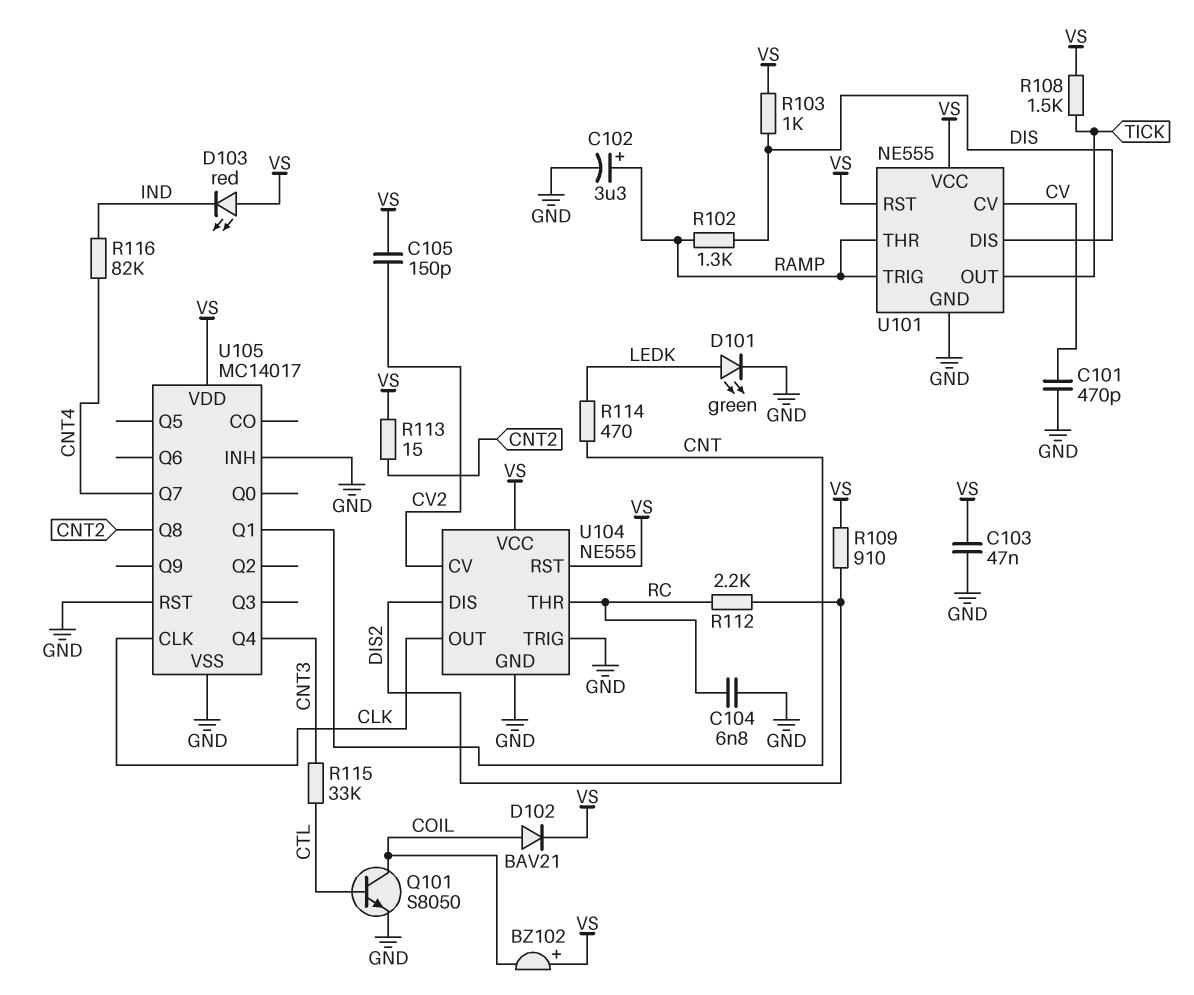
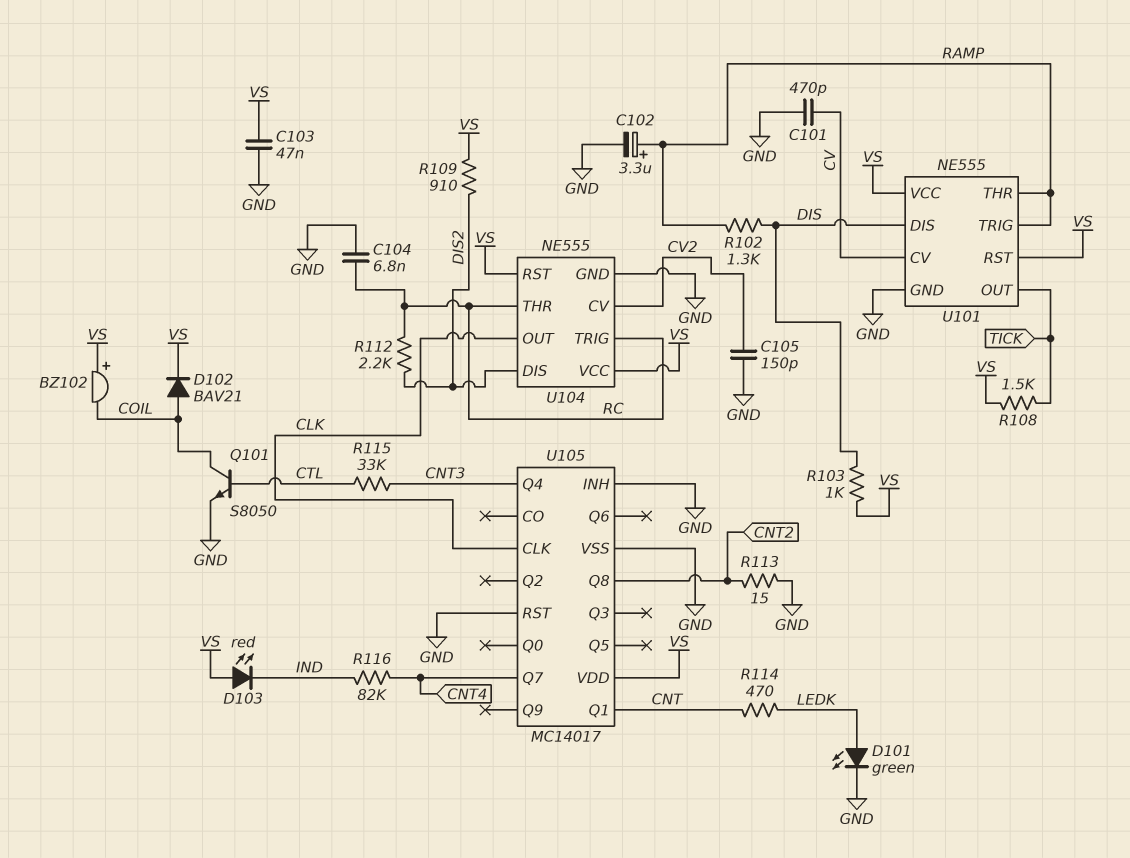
C105: 150pF (CV2, VS) -> 150pF (CV2, GND)
R113: 15 (CNT2, VS) -> 15 (CNT2, GND)
U104 pin TRIG: GND -> RC

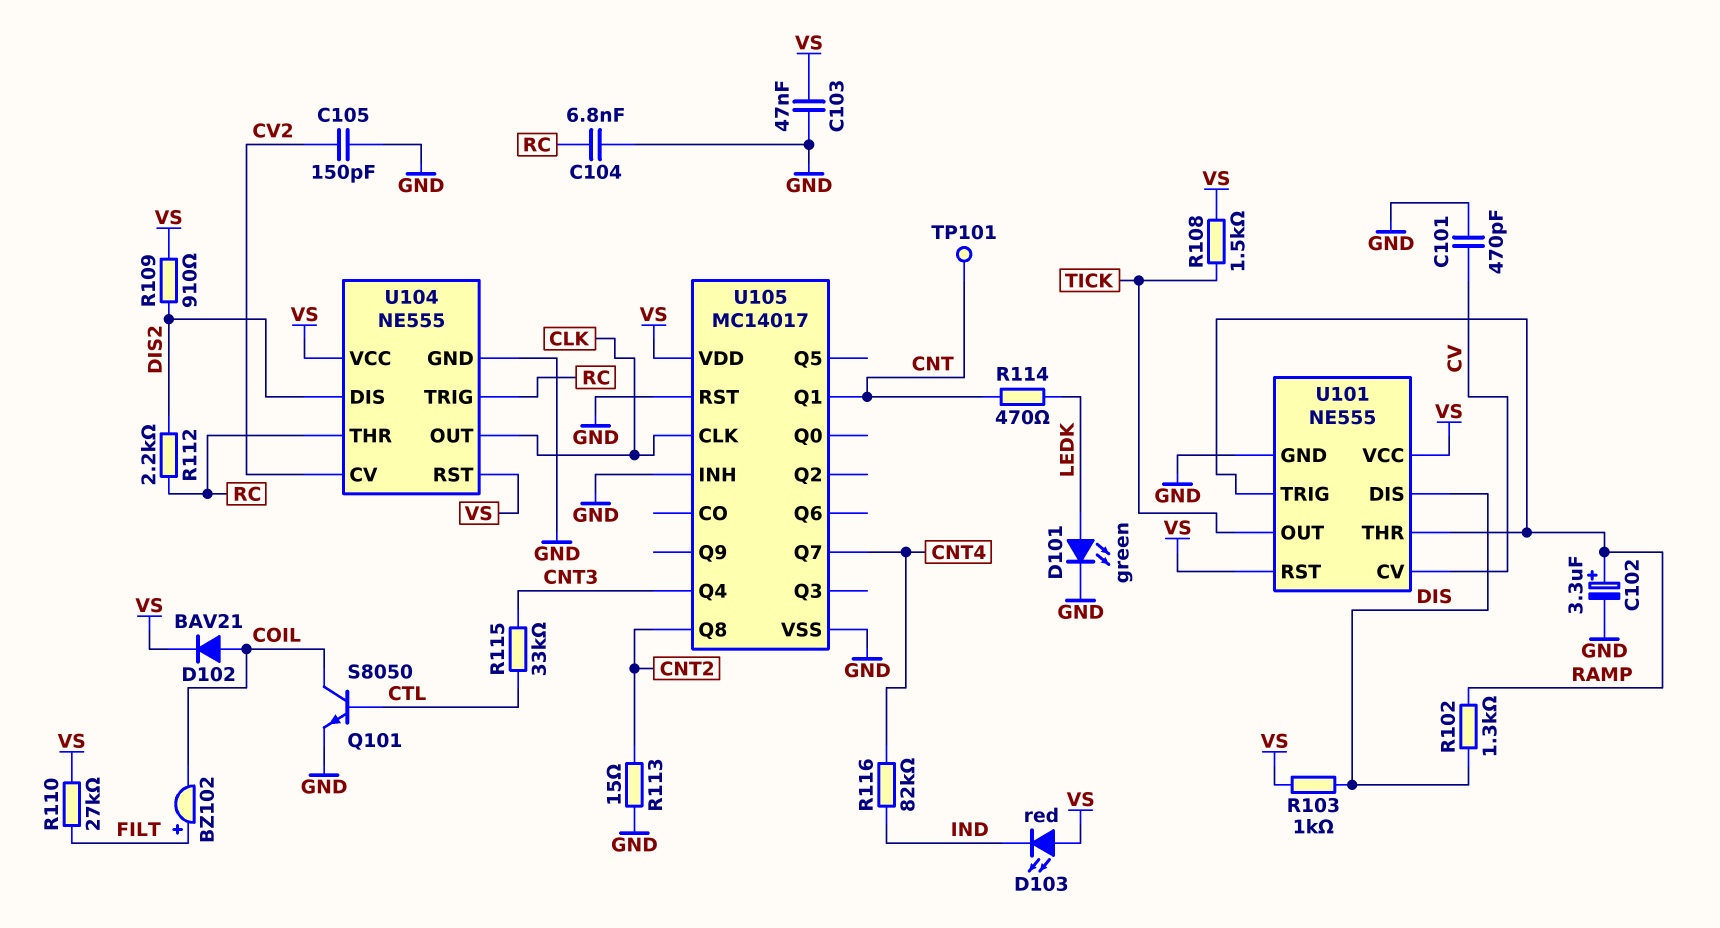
BZ102: buzzer (plus VS, minus COIL) -> buzzer (plus FILT, minus COIL)
R110: none -> 27k (FILT, VS)
TP101: none -> test point (CNT)

